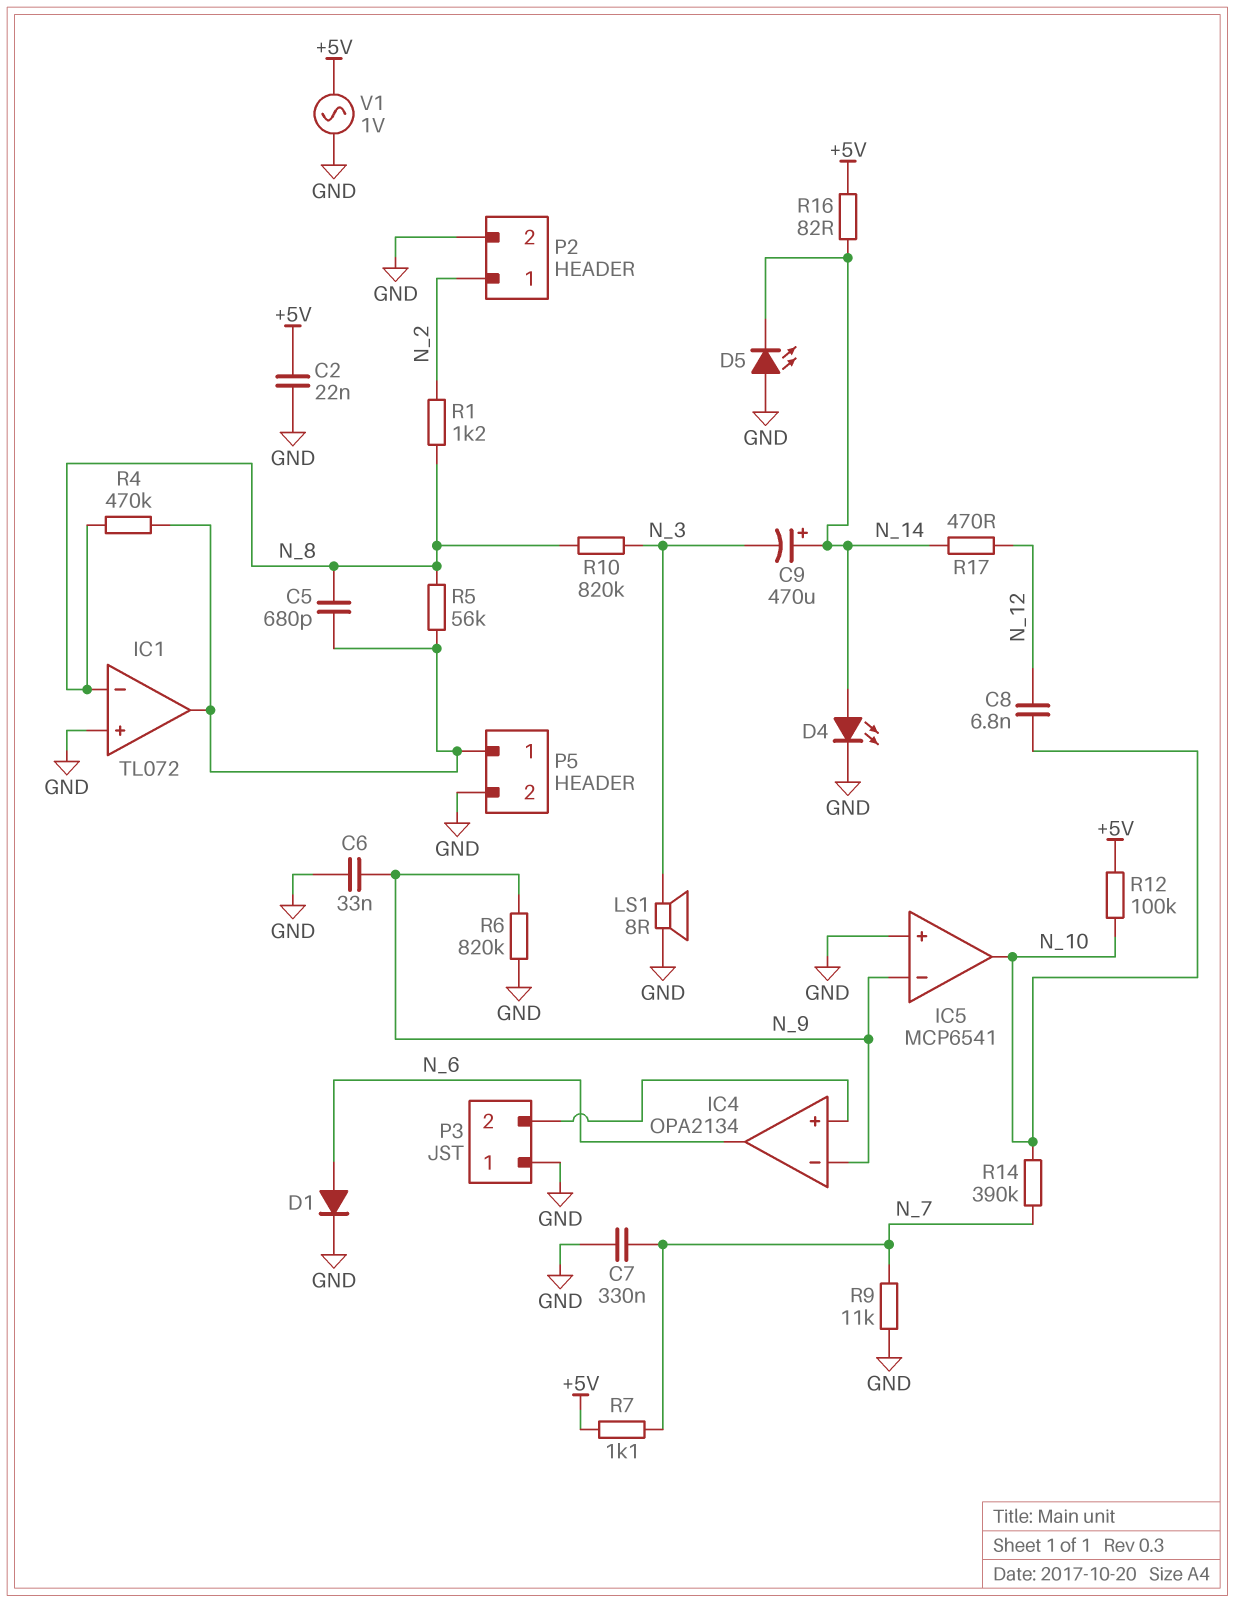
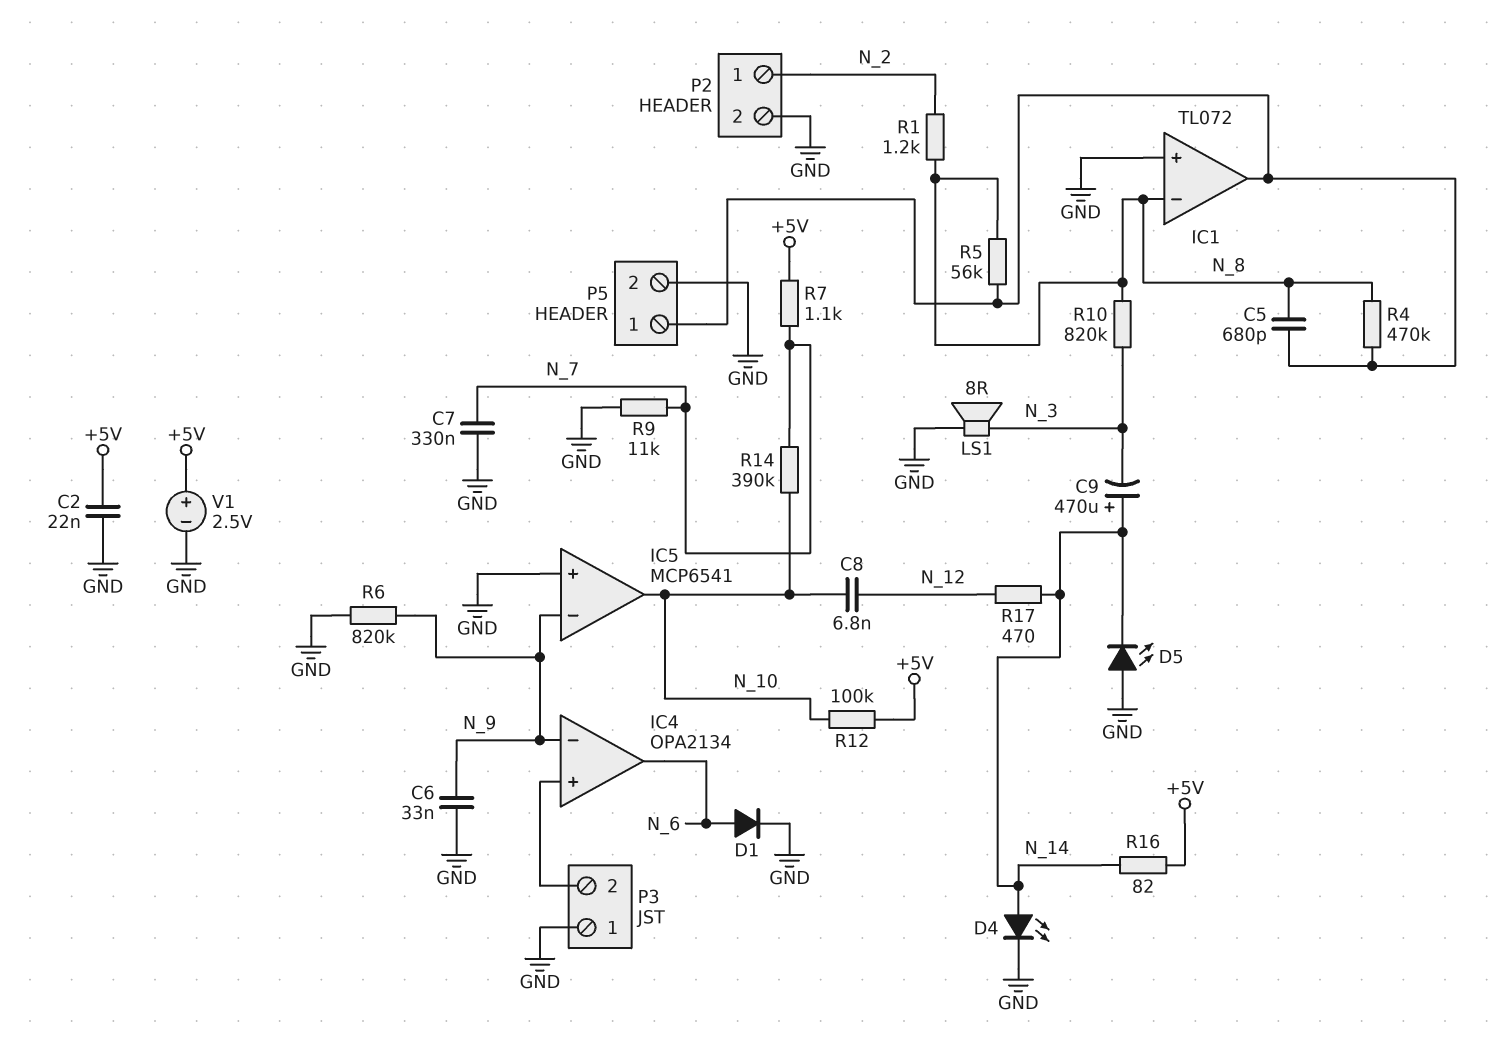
V1: AC 1V (+5V, GND) -> 2.5V (plus +5V, minus GND)

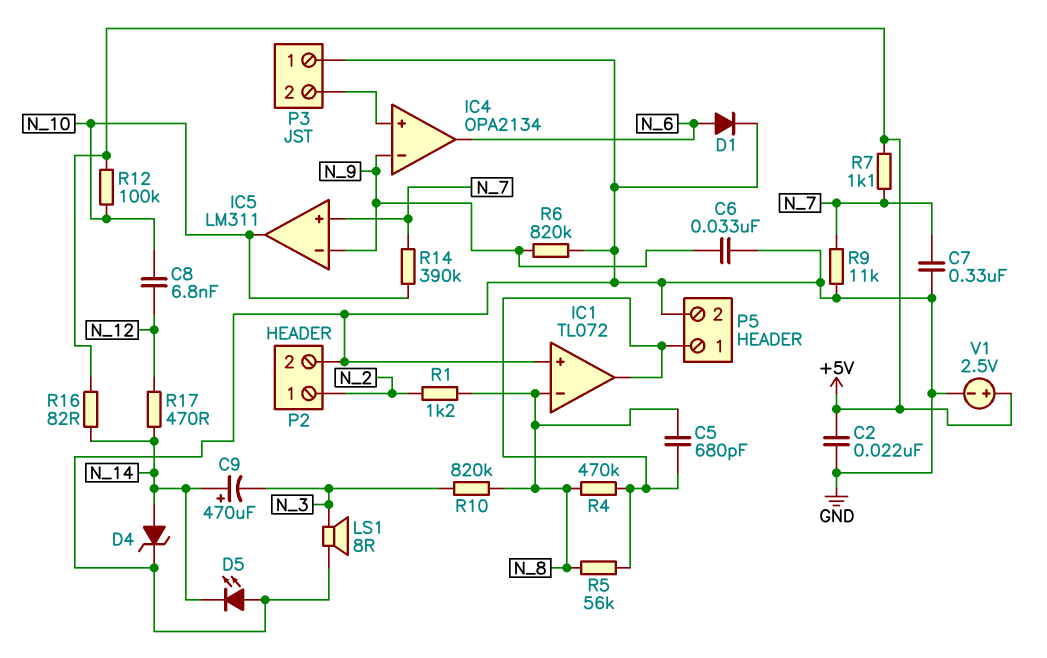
D4: LED (A N_14, K GND) -> zener (A N_14, K GND)
IC5: MCP6541 -> LM311
IC5 pin in+: GND -> N_7

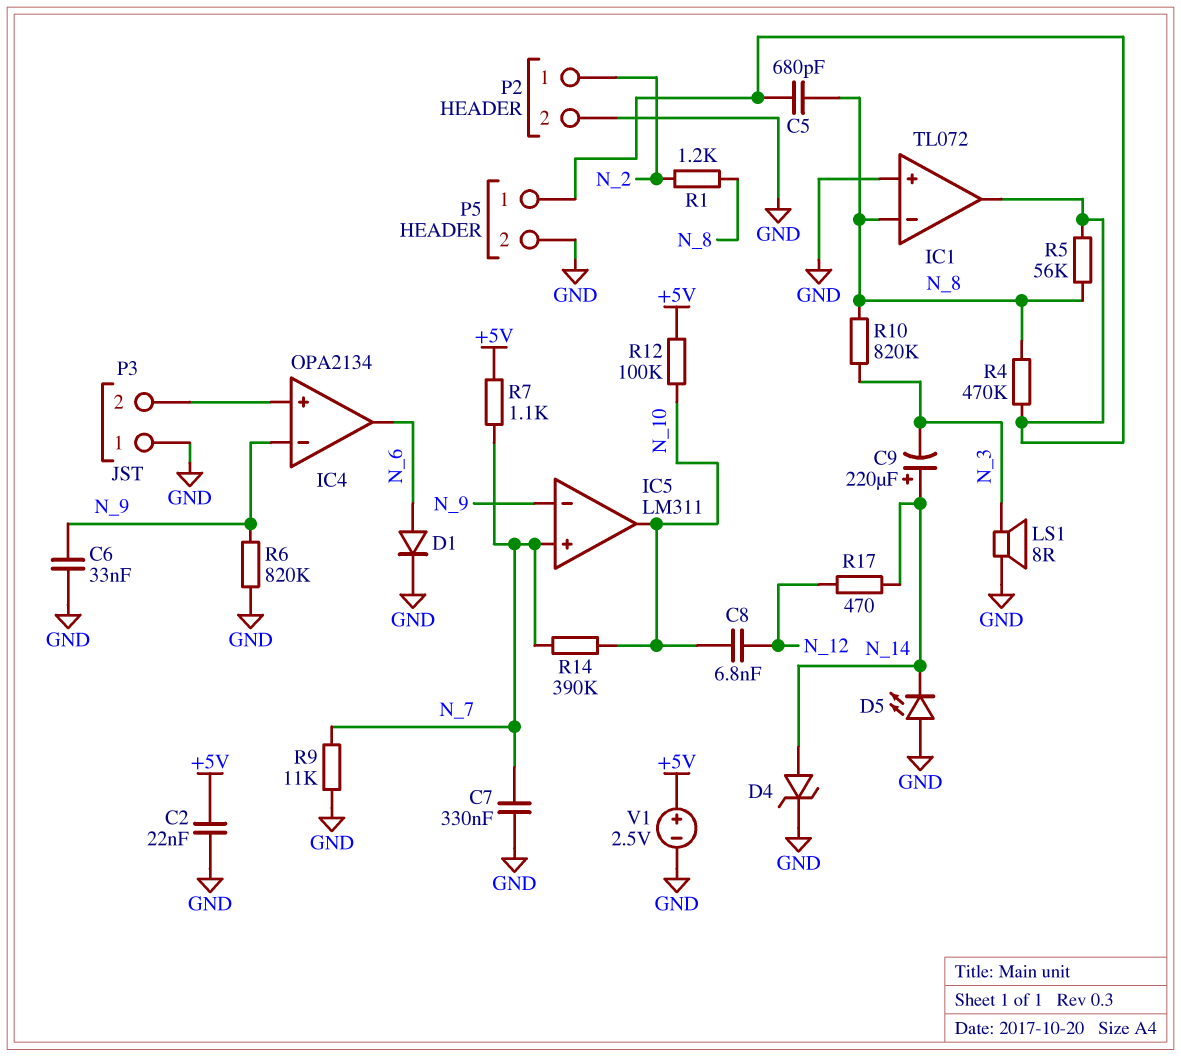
C9: 470uF (plus N_14, minus N_3) -> 220uF (plus N_14, minus N_3)
R16: 82 (+5V, N_14) -> none

